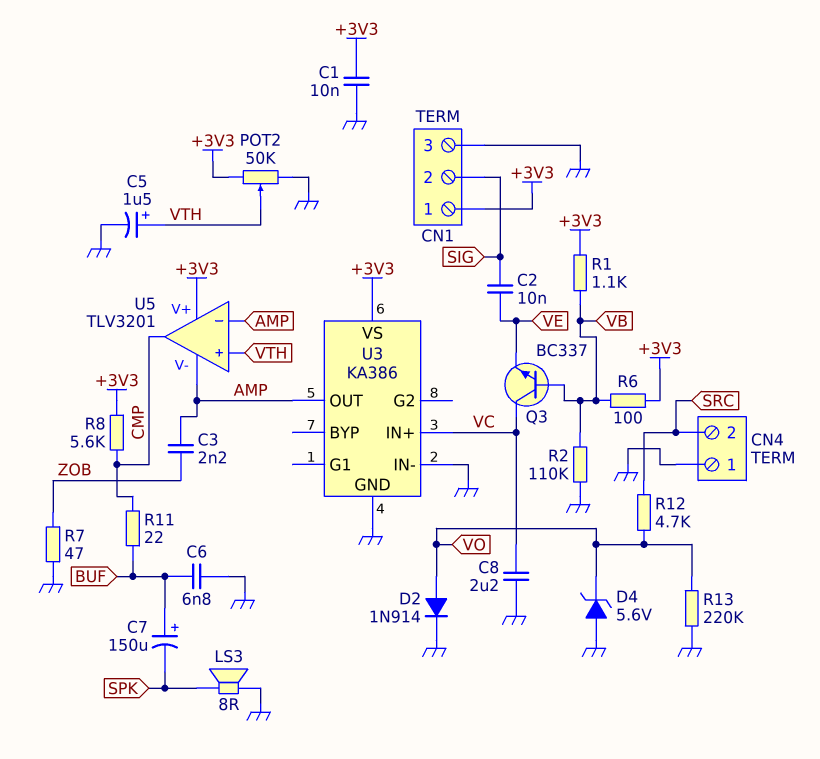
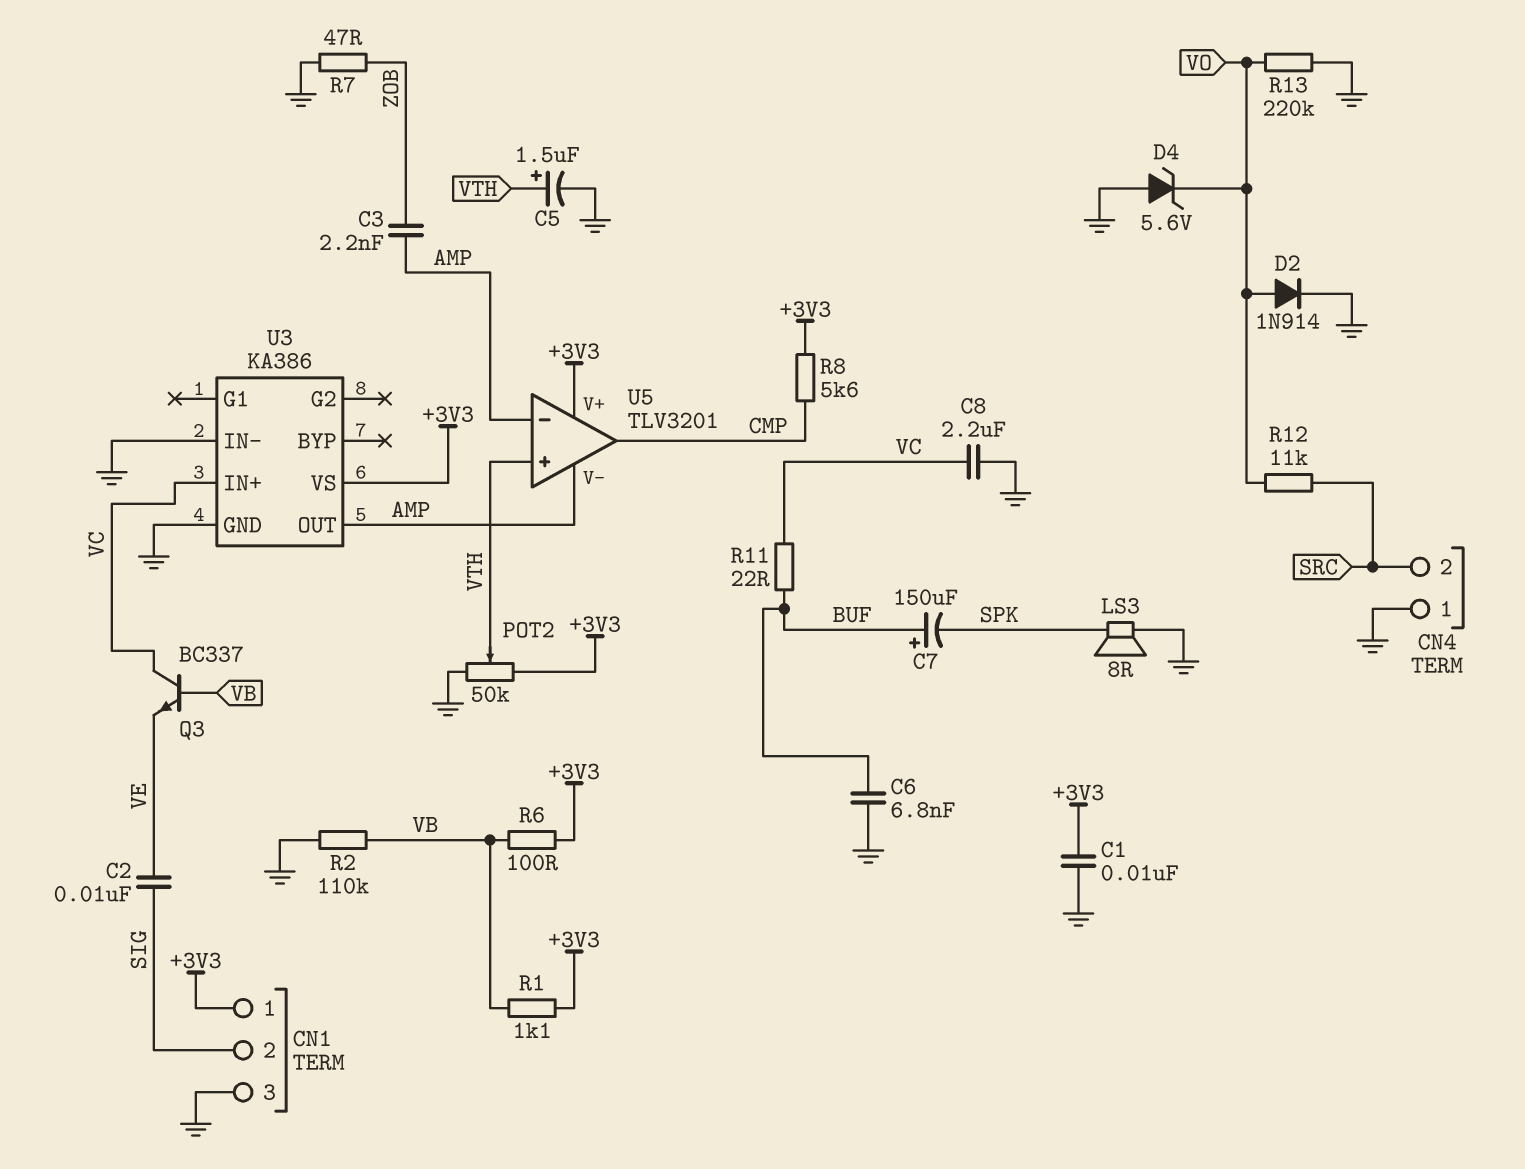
R11: 22 (BUF, CMP) -> 22 (BUF, VC)
R12: 4.7k (SRC, VO) -> 11k (SRC, VO)

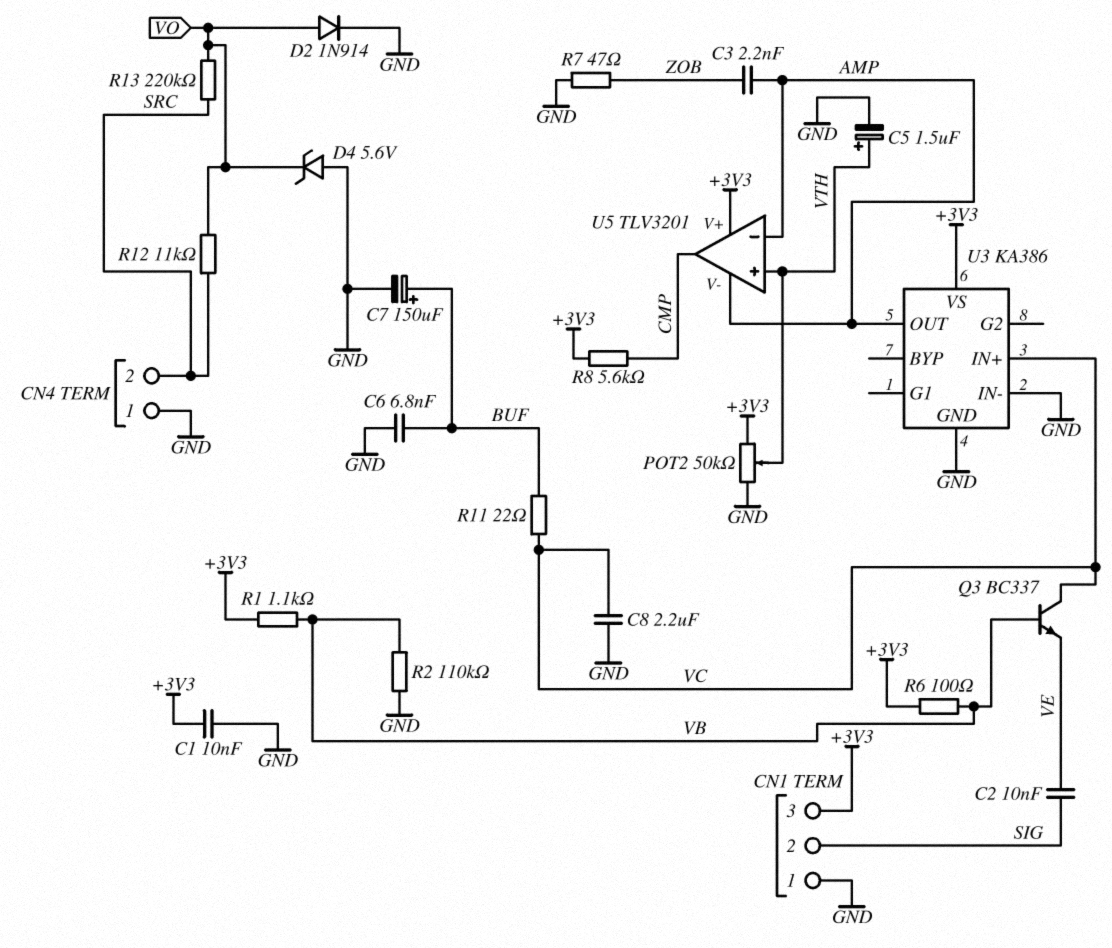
C7: 150uF (plus BUF, minus SPK) -> 150uF (plus BUF, minus GND)
CN1 pin 1: +3V3 -> GND
CN1 pin 3: GND -> +3V3
LS3: speaker 8R (GND, SPK) -> none
R13: 220k (GND, VO) -> 220k (SRC, VO)

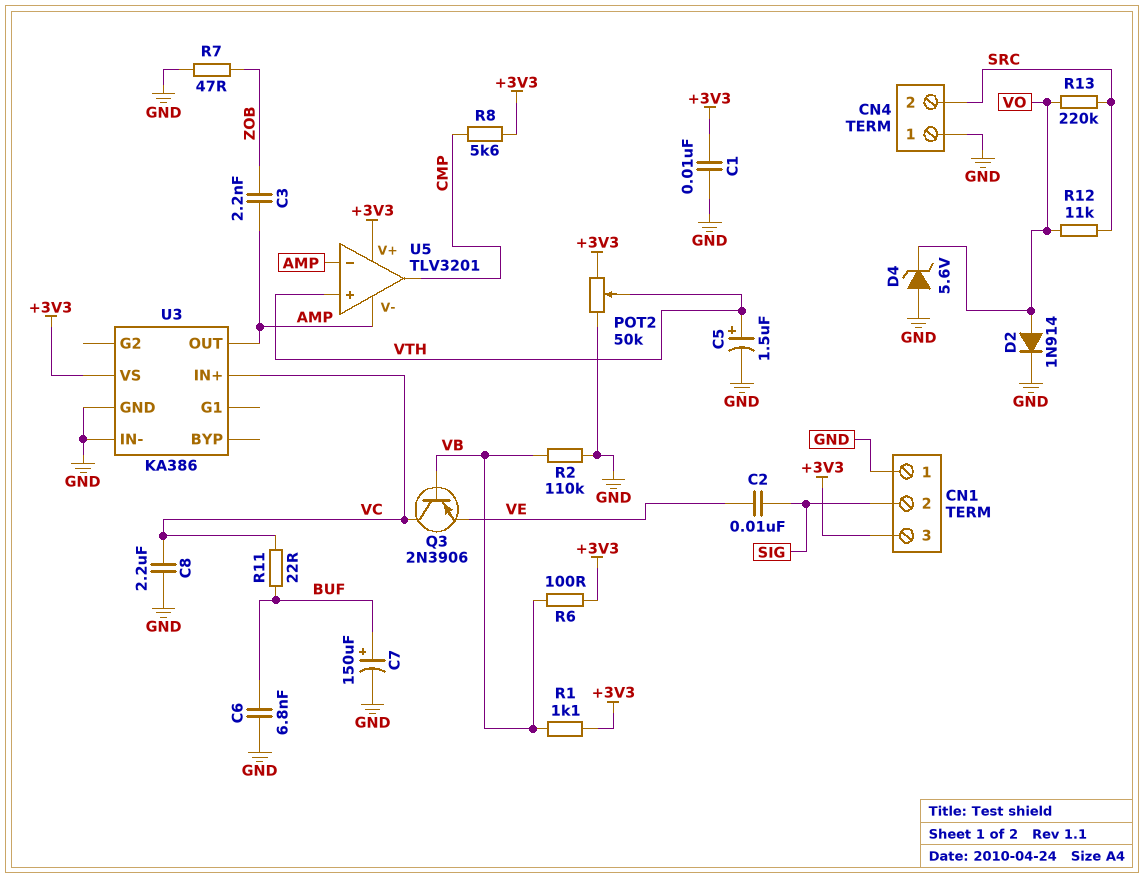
Q3: NPN BC337 (B VB, C VC, E VE) -> PNP 2N3906 (B VB, C VC, E VE)

